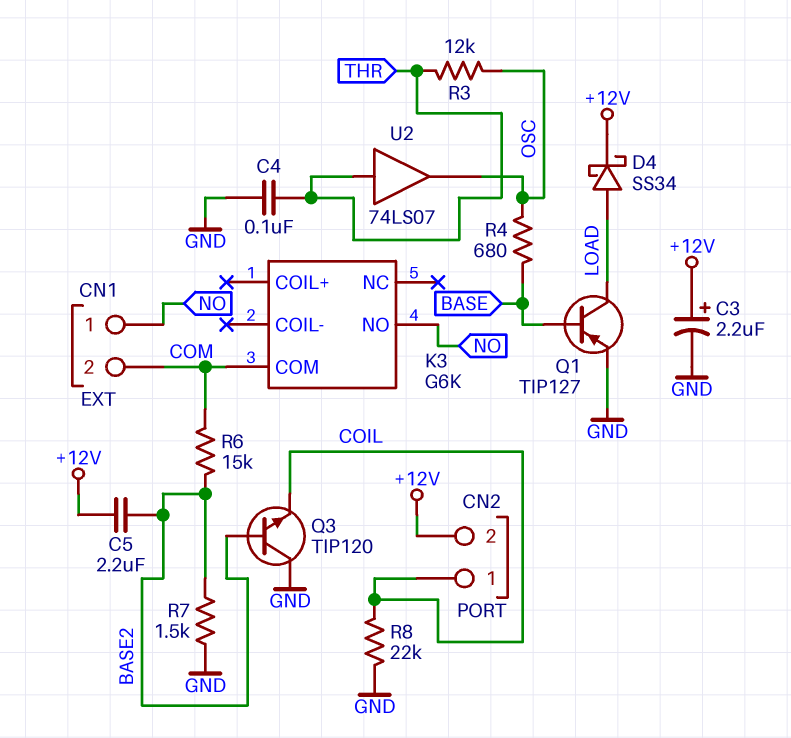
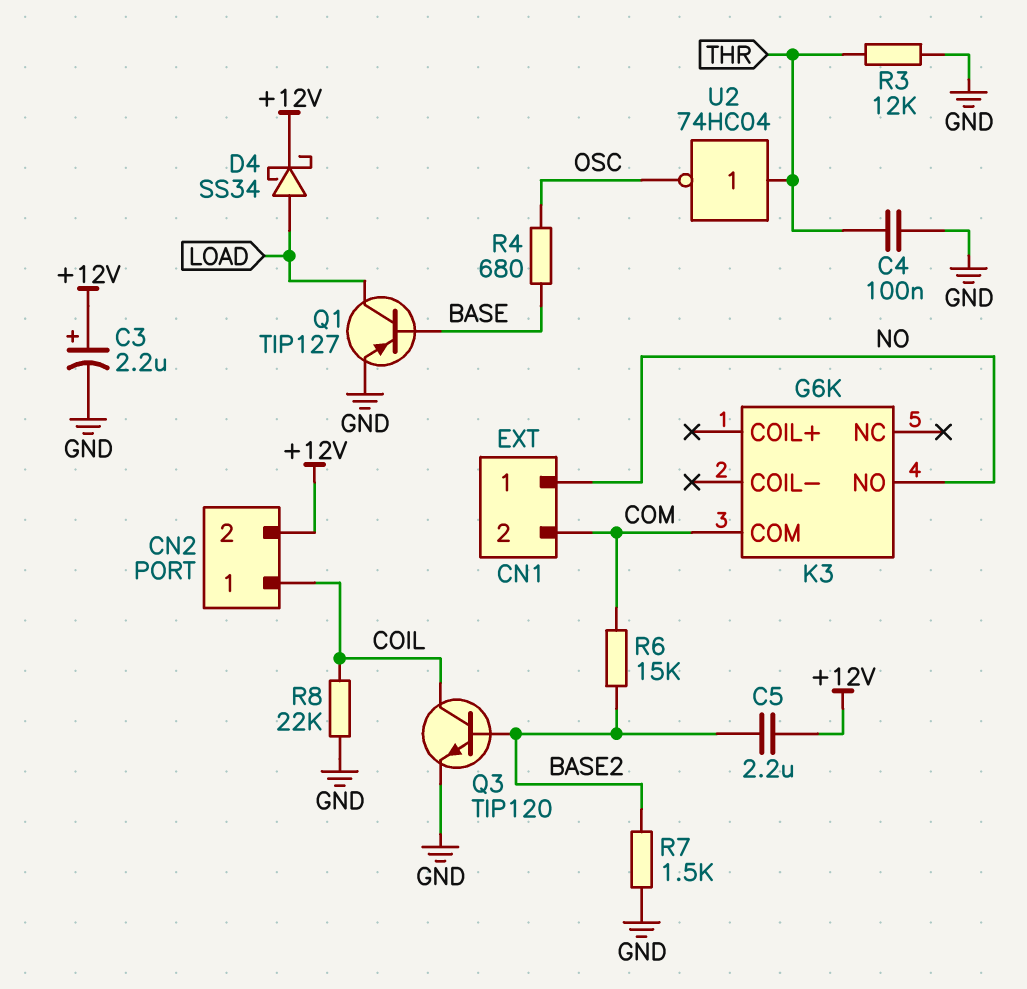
Q3: NPN TIP120 (B BASE2, C GND, E COIL) -> NPN TIP120 (B BASE2, C COIL, E GND)
R3: 12k (OSC, THR) -> 12k (GND, THR)
U2: buffer 74LS07 (in THR, out OSC) -> NOT 74HC04 (in THR, out OSC)

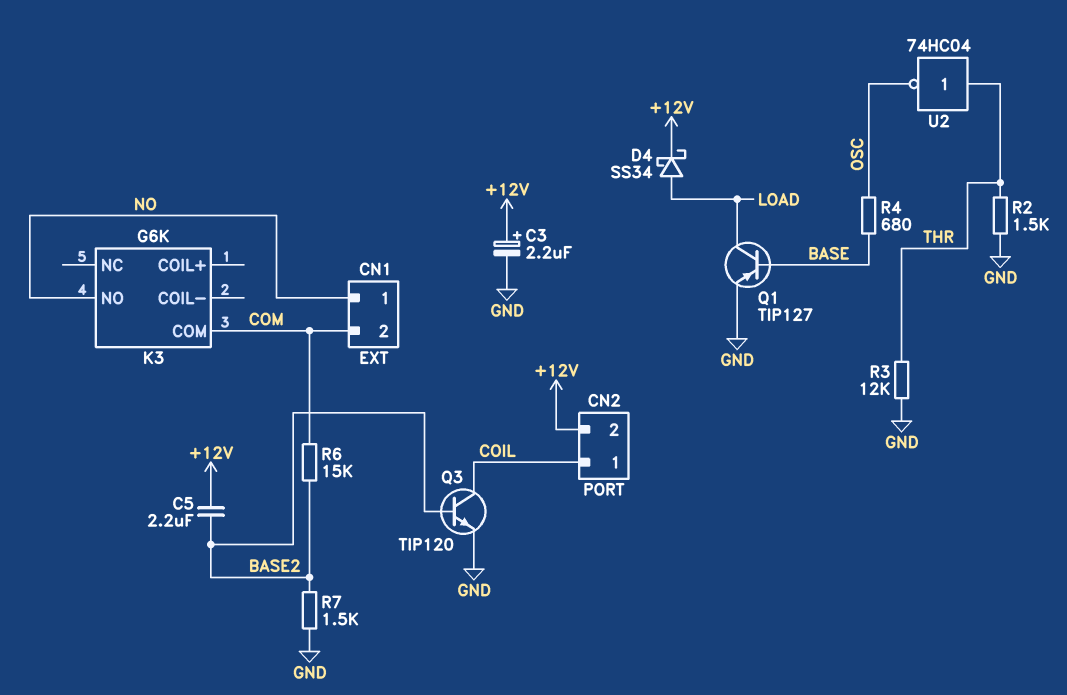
C4: 100nF (GND, THR) -> none
R2: none -> 1.5k (GND, THR)
R8: 22k (COIL, GND) -> none

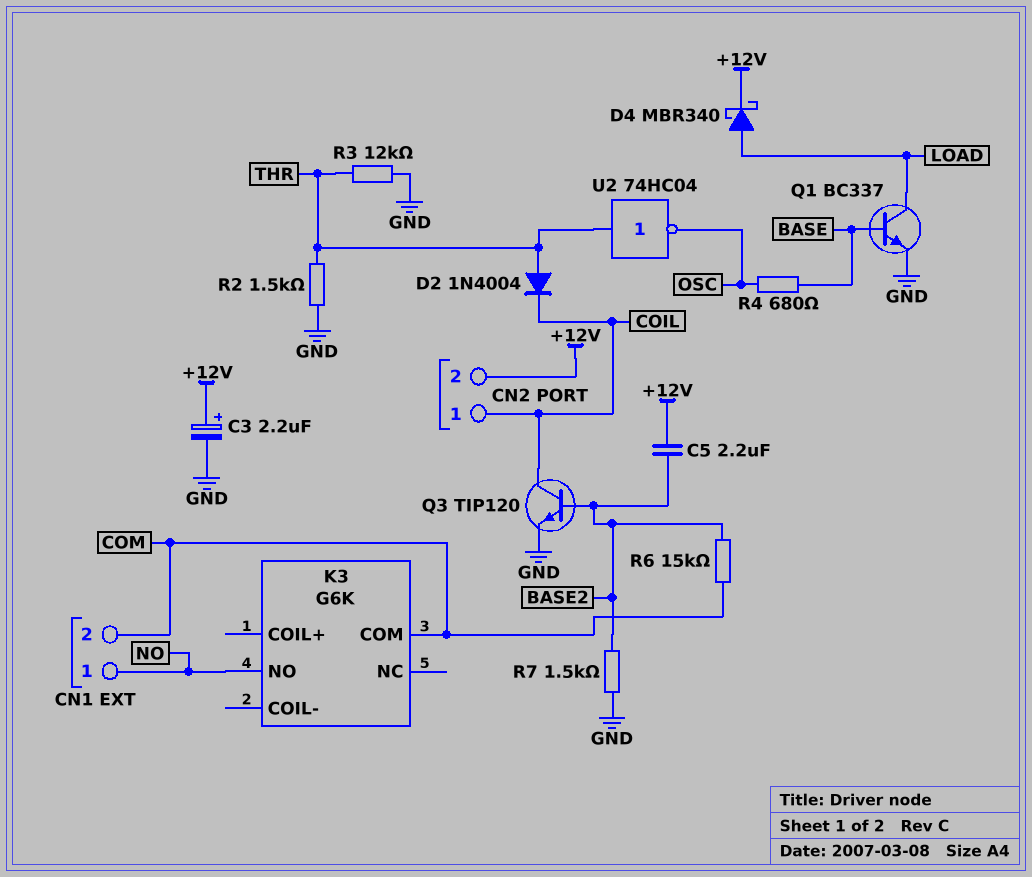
D2: none -> diode 1N4004 (A THR, K COIL)
D4: schottky SS34 (A LOAD, K +12V) -> schottky MBR340 (A LOAD, K +12V)
Q1: PNP TIP127 (B BASE, C LOAD, E GND) -> NPN BC337 (B BASE, C LOAD, E GND)

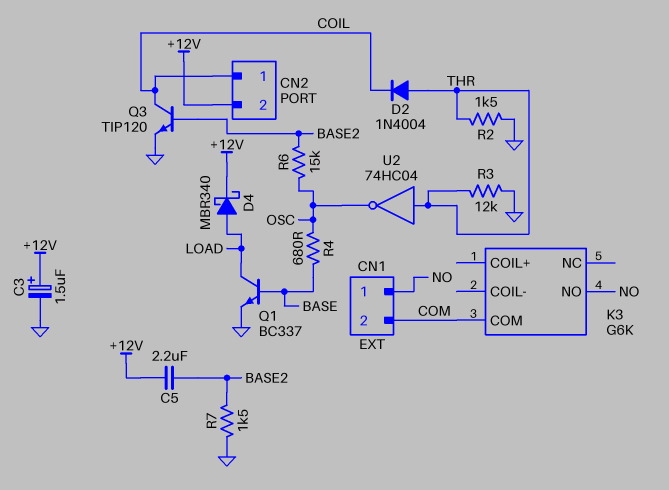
C3: 2.2uF (plus +12V, minus GND) -> 1.5uF (plus +12V, minus GND)
R6: 15k (BASE2, COM) -> 15k (BASE2, OSC)

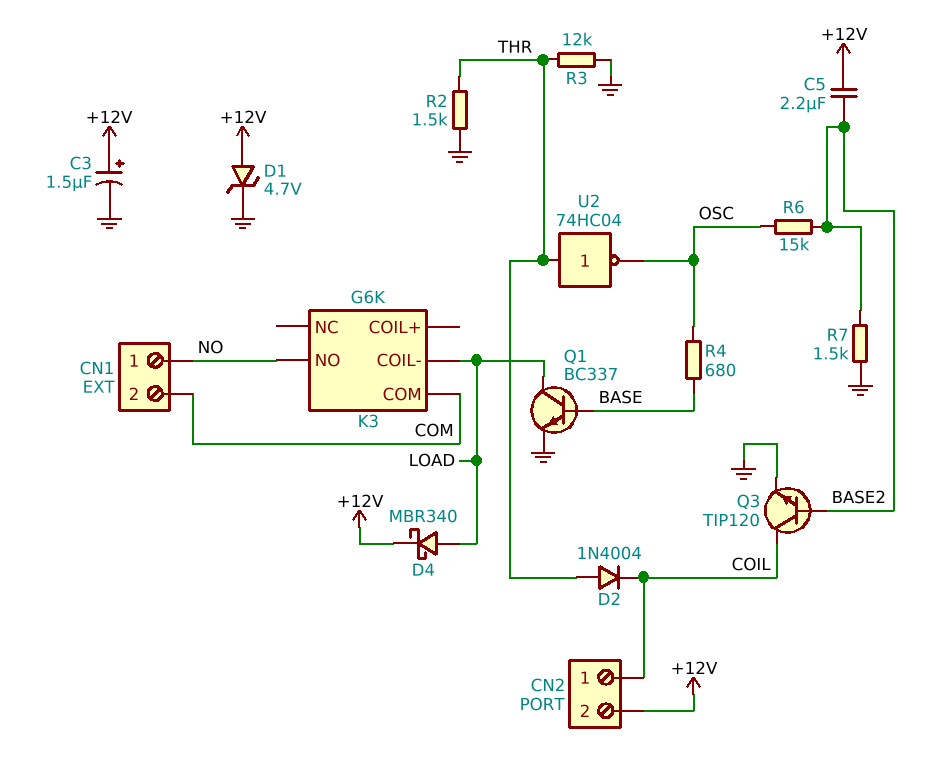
D1: none -> zener 4.7V (A +12V, K GND)
K3 pin COIL-: none -> LOAD

